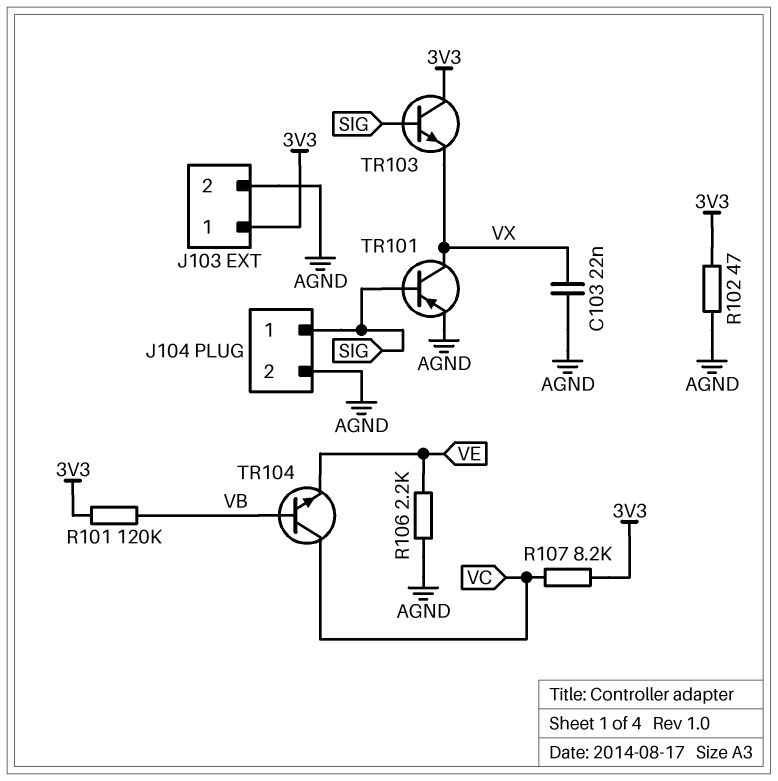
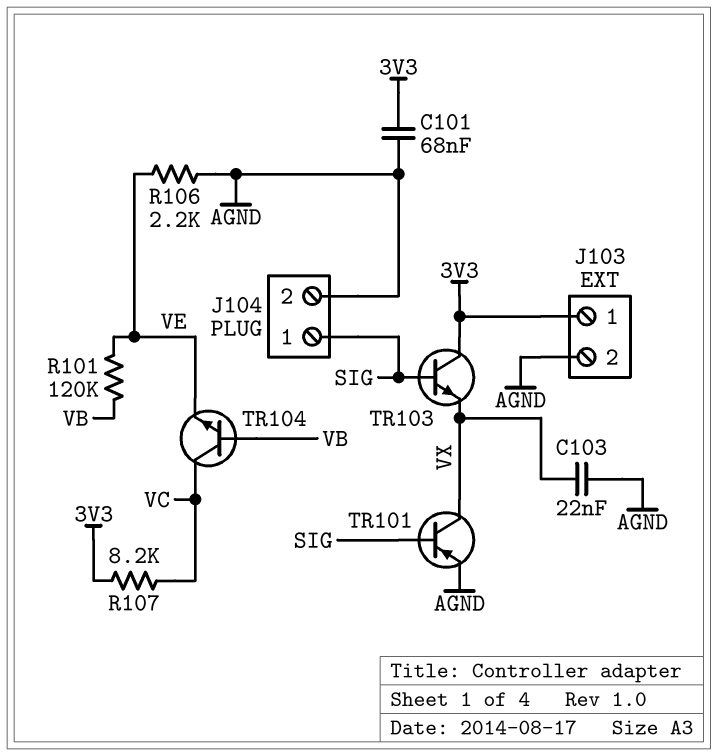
C101: none -> 68nF (3V3, AGND)
R101: 120k (3V3, VB) -> 120k (VB, VE)
R102: 47 (3V3, AGND) -> none

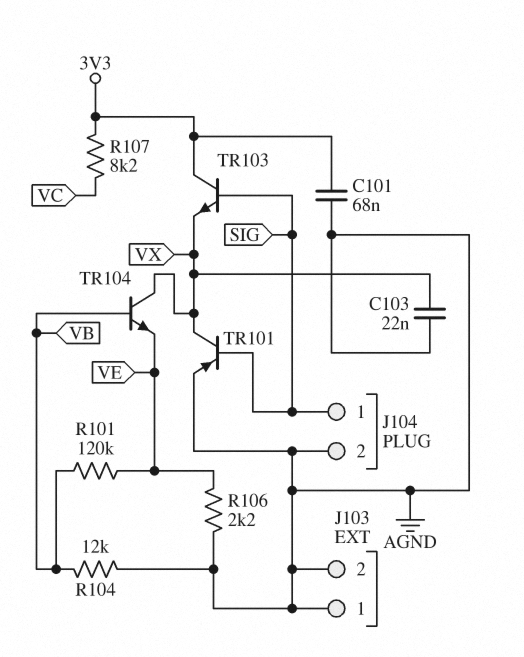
J103 pin 1: 3V3 -> AGND
R104: none -> 12k (AGND, VB)
TR104: NPN (B VB, C VC, E VE) -> NPN (B VB, C VX, E VE)

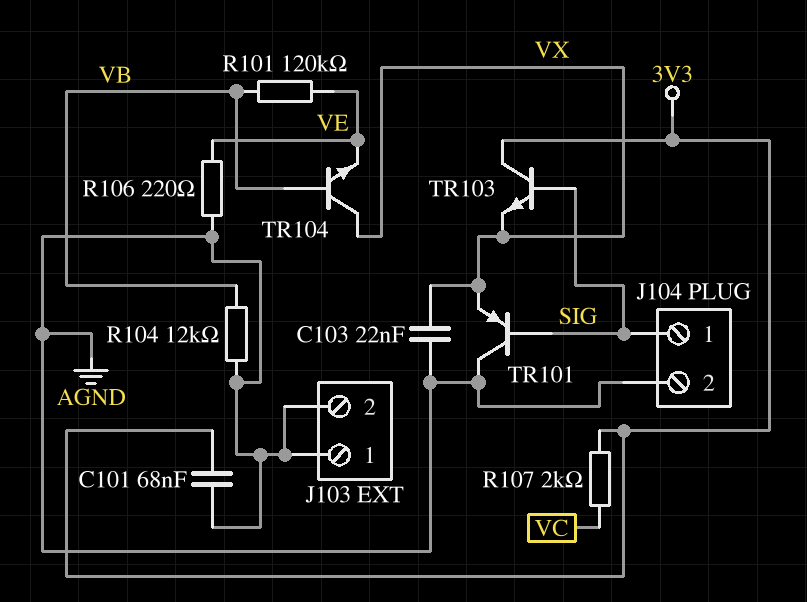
R106: 2.2k (AGND, VE) -> 220 (AGND, VE)
R107: 8.2k (3V3, VC) -> 2k (3V3, VC)
TR101: PNP (B SIG, C VX, E AGND) -> PNP (B SIG, C AGND, E VX)

